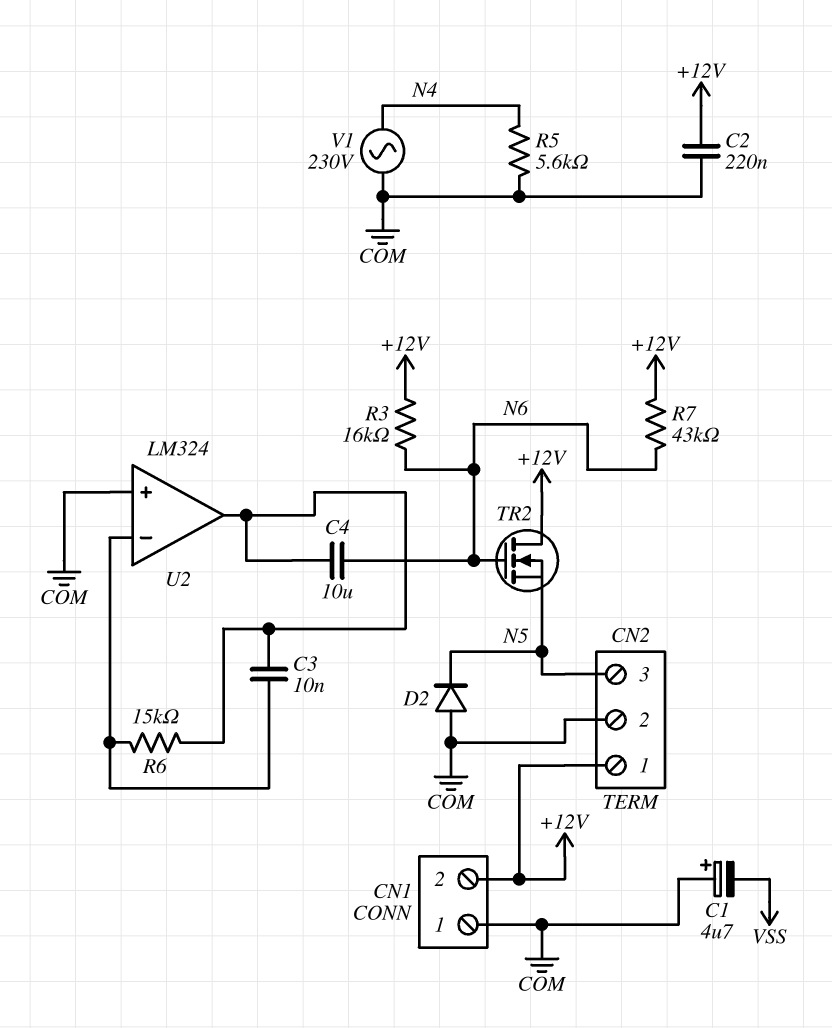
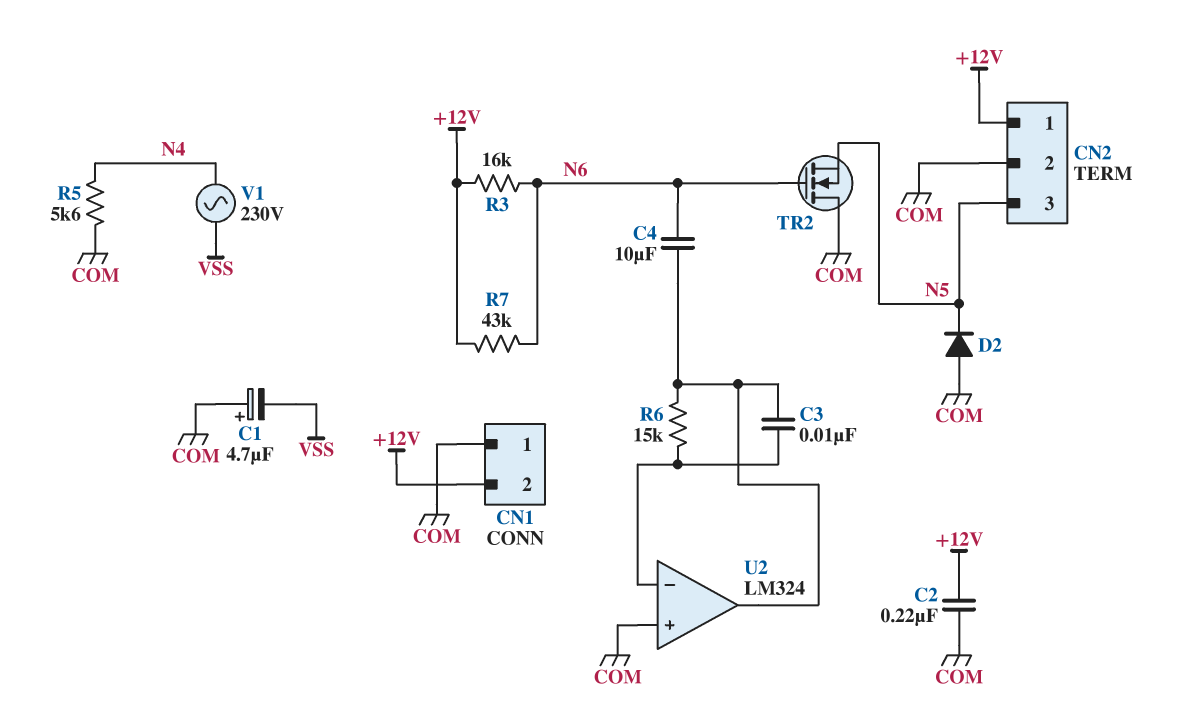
TR2: NMOS (G N6, D +12V, S N5) -> NMOS (G N6, D COM, S N5)
V1: AC 230V (COM, N4) -> AC 230V (N4, VSS)

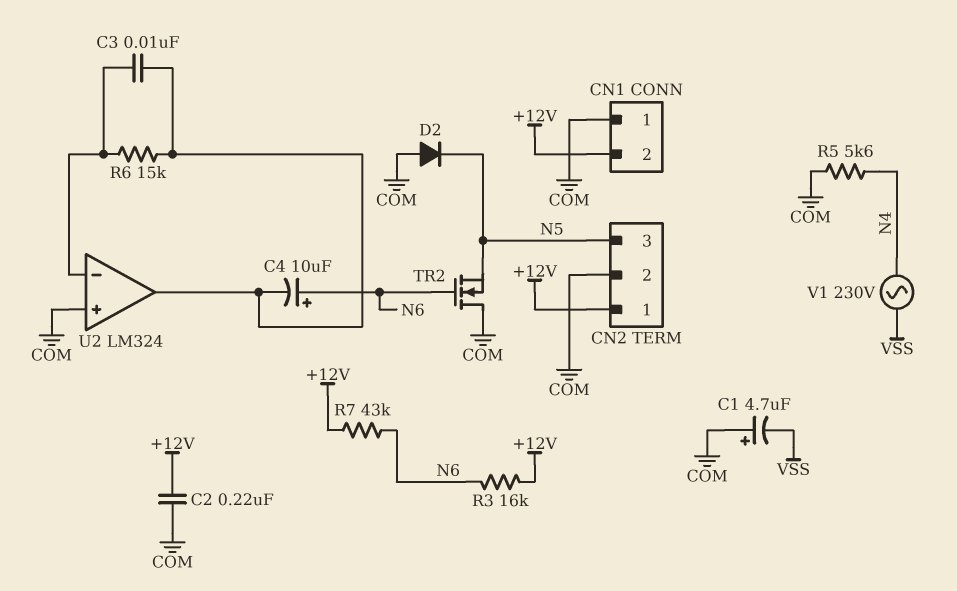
C4: 10uF (N6, U2/out) -> 10uF (plus N6, minus U2/out)

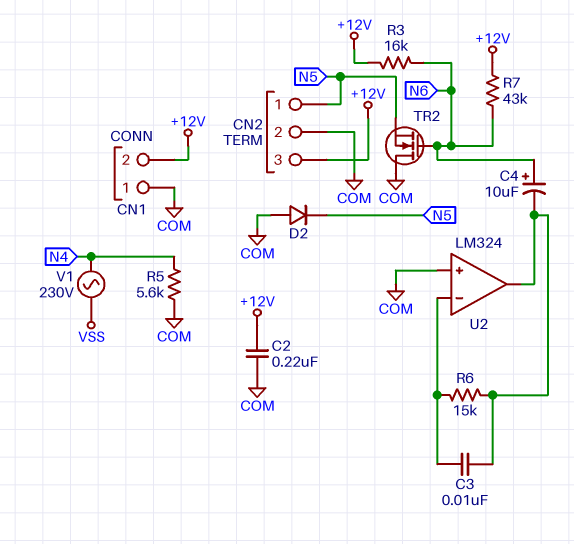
C1: 4.7uF (plus COM, minus VSS) -> none
CN2 pin 1: +12V -> N5
CN2 pin 3: N5 -> +12V

